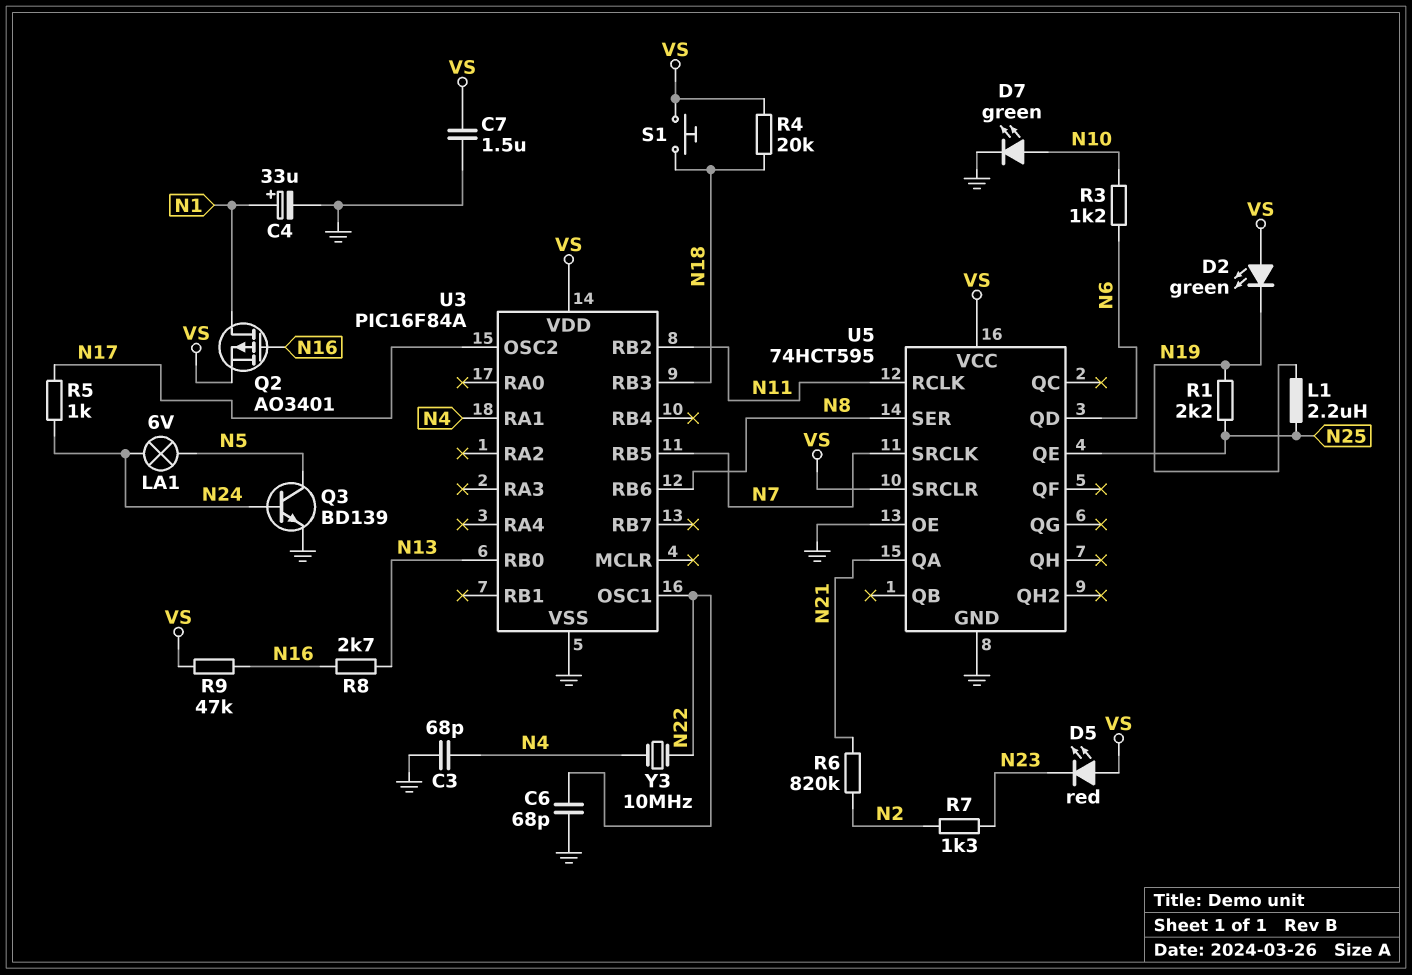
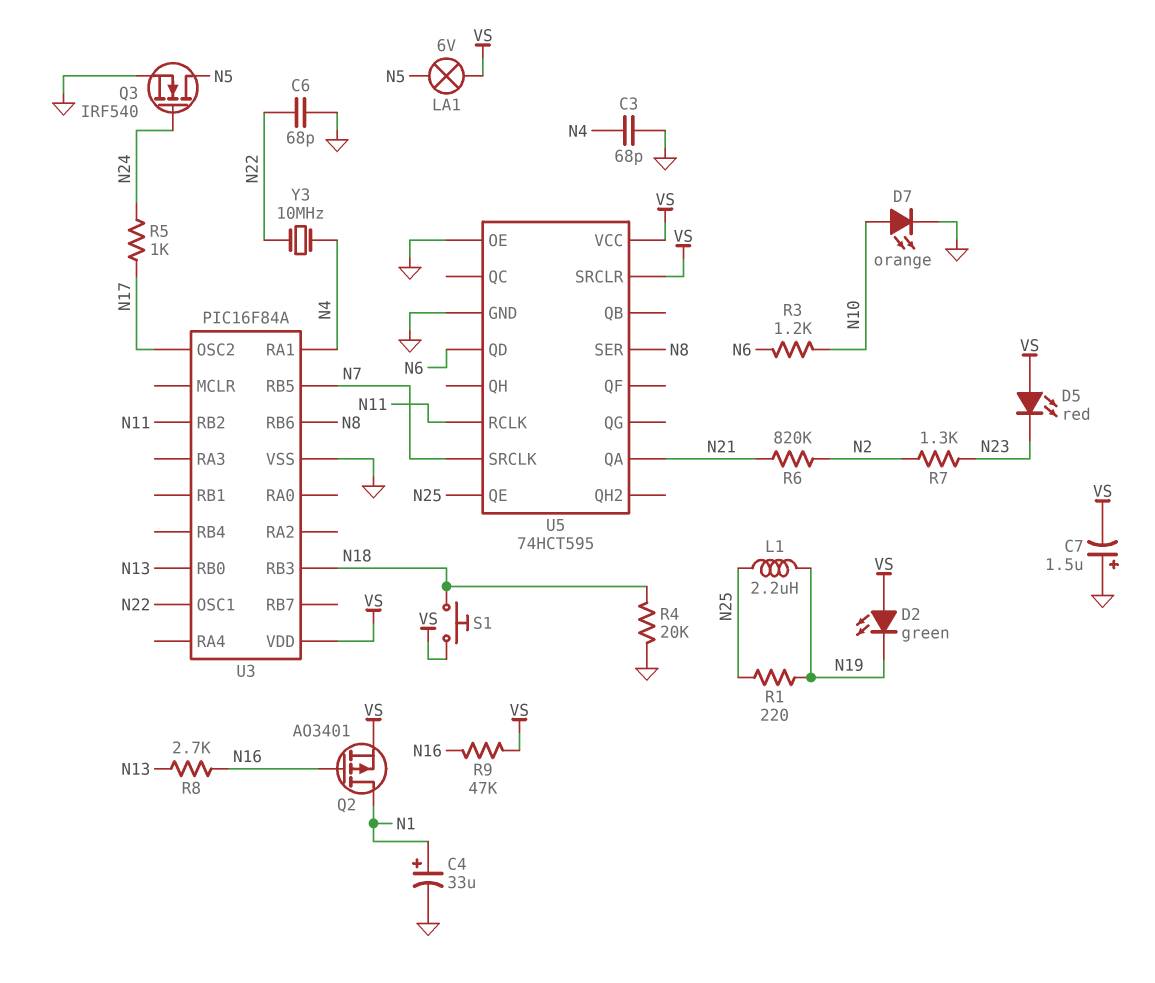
C7: 1.5uF (GND, VS) -> 1.5uF (plus GND, minus VS)
D7: LED green (A N10, K GND) -> LED orange (A N10, K GND)
LA1: lamp 6V (N5, N24) -> lamp 6V (N5, VS)
Q3: NPN BD139 (B N24, C N5, E GND) -> NMOS IRF540 (G N24, D N5, S GND)
R1: 2.2k (N19, N25) -> 220 (N19, N25)
R4: 20k (N18, VS) -> 20k (GND, N18)

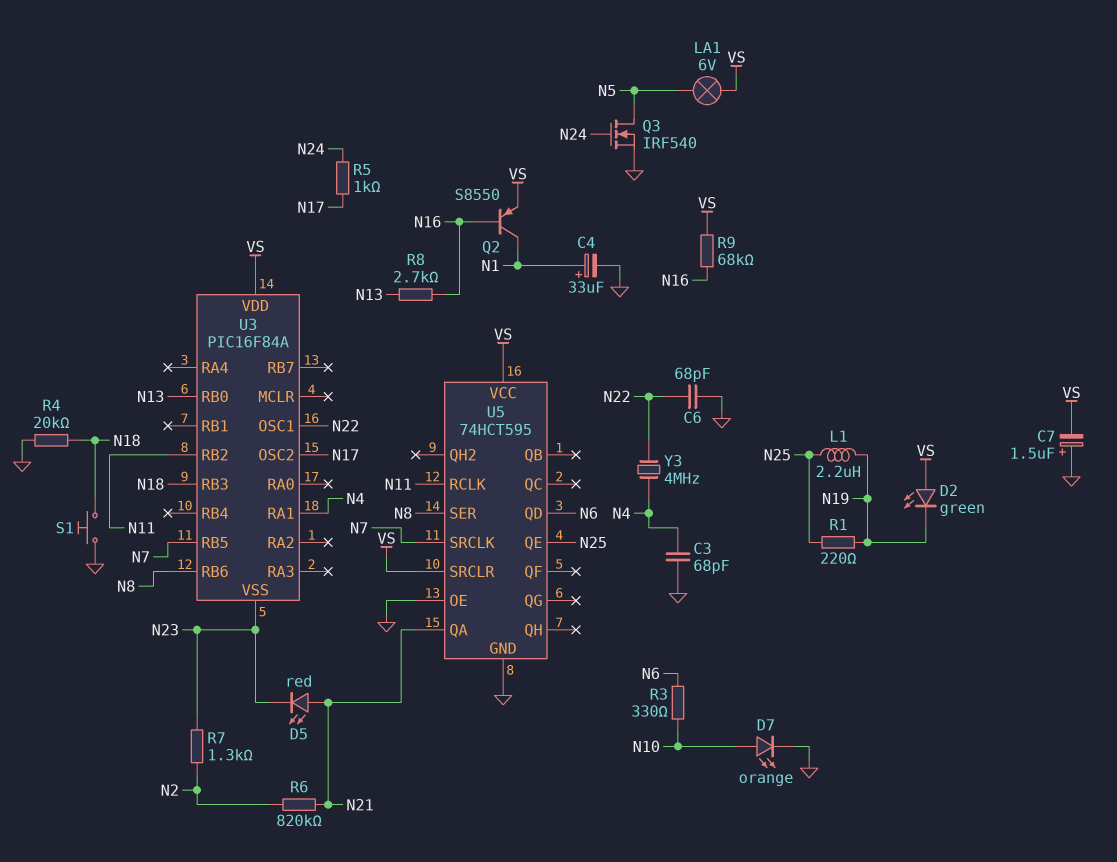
D5: LED red (A VS, K N23) -> LED red (A N21, K N23)
Q2: PMOS AO3401 (G N16, D N1, S VS) -> PNP S8550 (B N16, C N1, E VS)
R3: 1.2k (N6, N10) -> 330 (N6, N10)
R9: 47k (N16, VS) -> 68k (N16, VS)
S1: button (N18, VS) -> button (GND, N18)
U3 pin VSS: GND -> N23
Y3: 10MHz (N4, N22) -> 4MHz (N4, N22)

